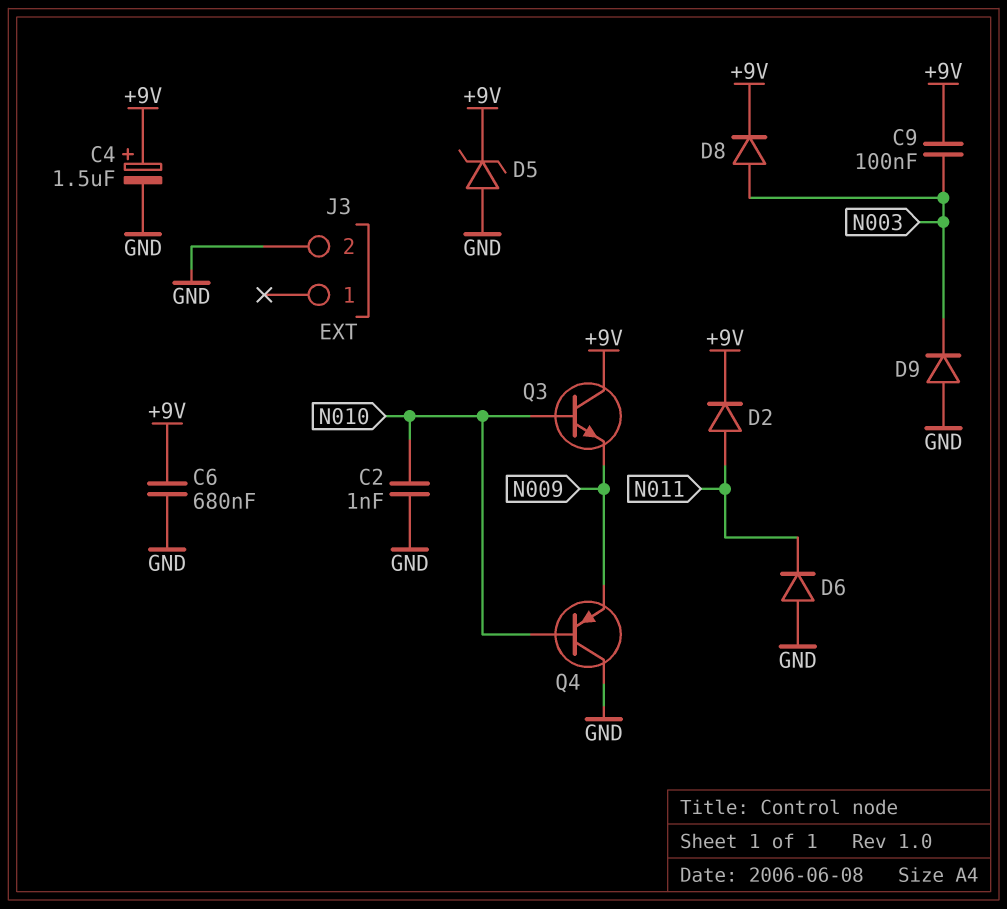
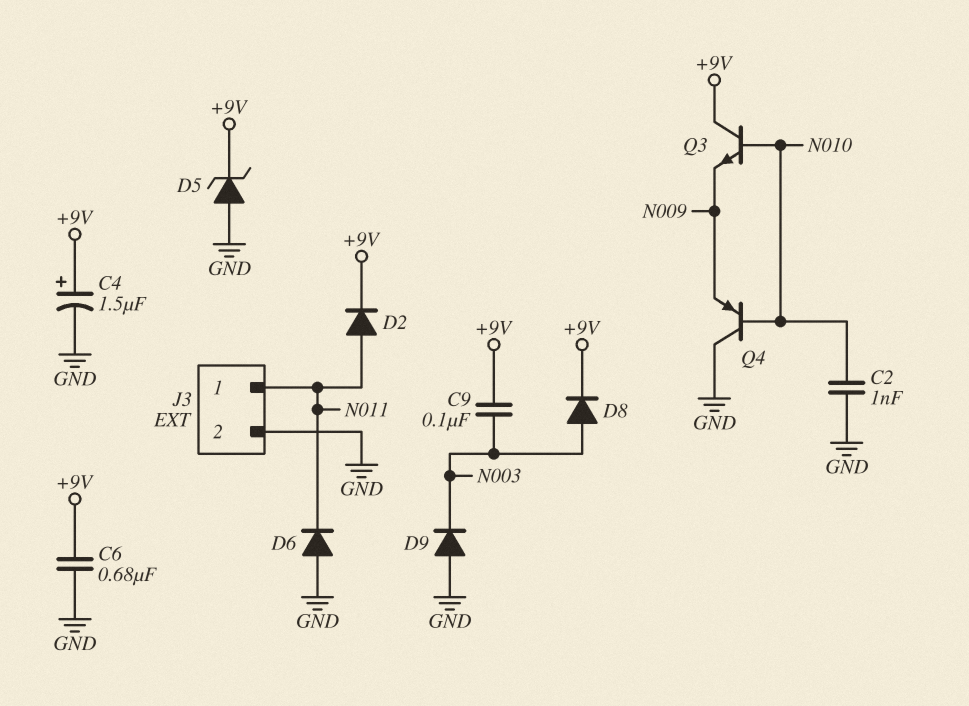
J3 pin 1: none -> N011

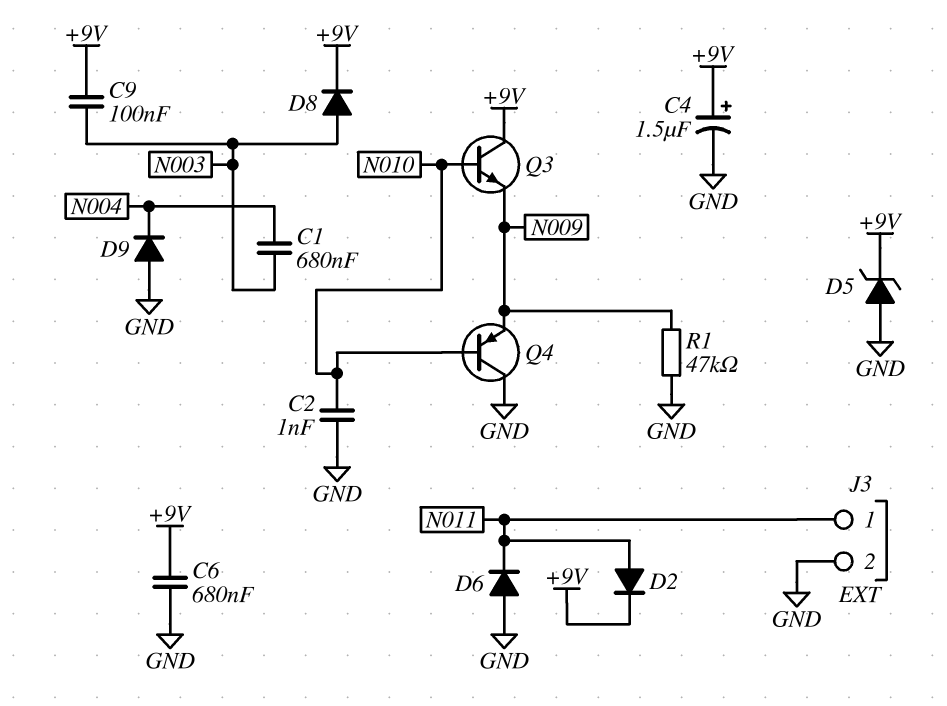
C1: none -> 680nF (N003, N004)
D9: diode (A GND, K N003) -> diode (A GND, K N004)
R1: none -> 47k (GND, N009)

